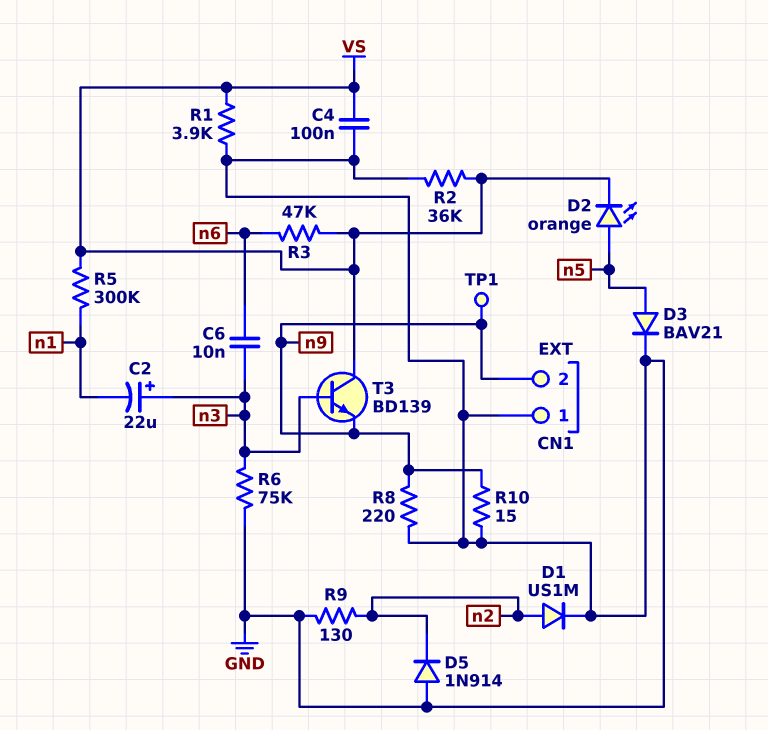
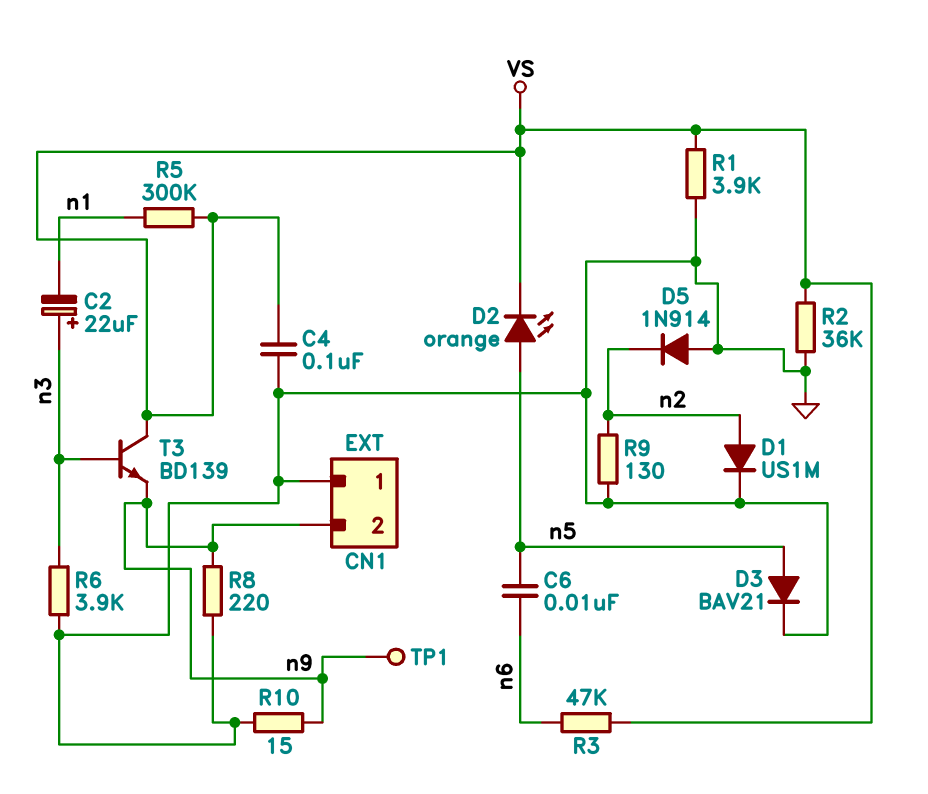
C6: 10nF (n3, n6) -> 10nF (n5, n6)
R6: 75k (GND, n3) -> 3.9k (GND, n3)

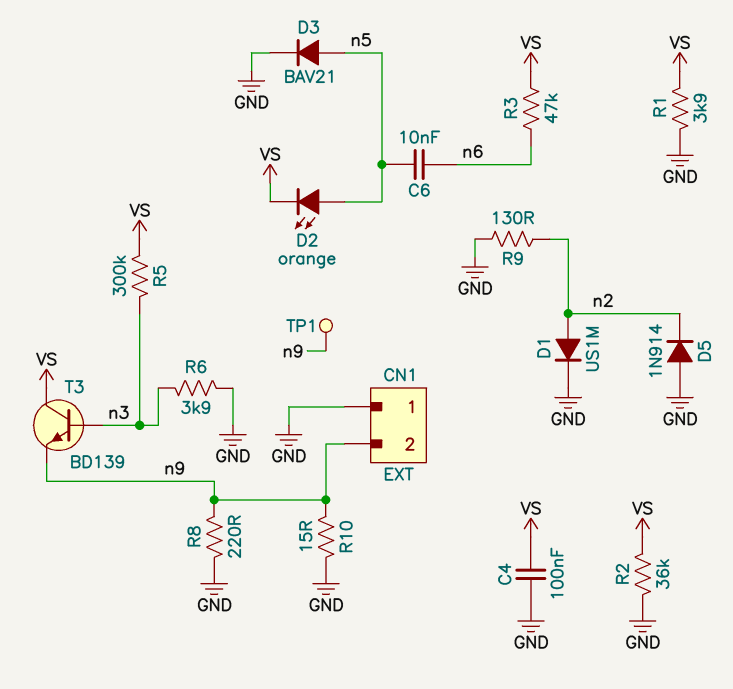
C2: 22uF (plus n3, minus n1) -> none
R5: 300k (VS, n1) -> 300k (VS, n3)

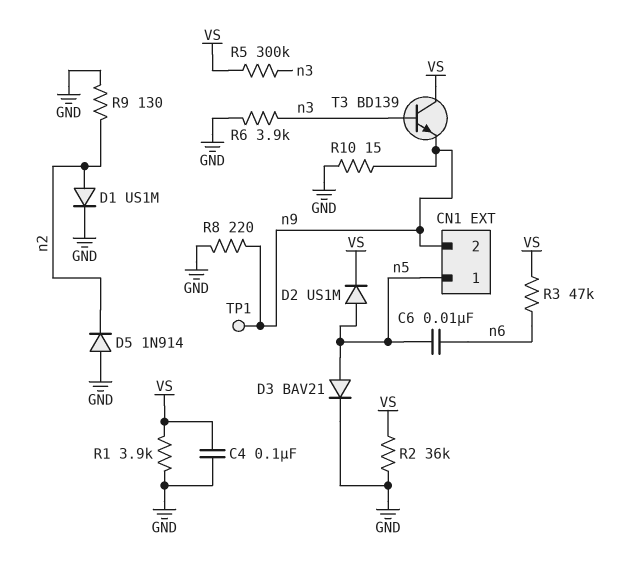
CN1 pin 1: GND -> n5
D2: LED orange (A n5, K VS) -> diode US1M (A n5, K VS)

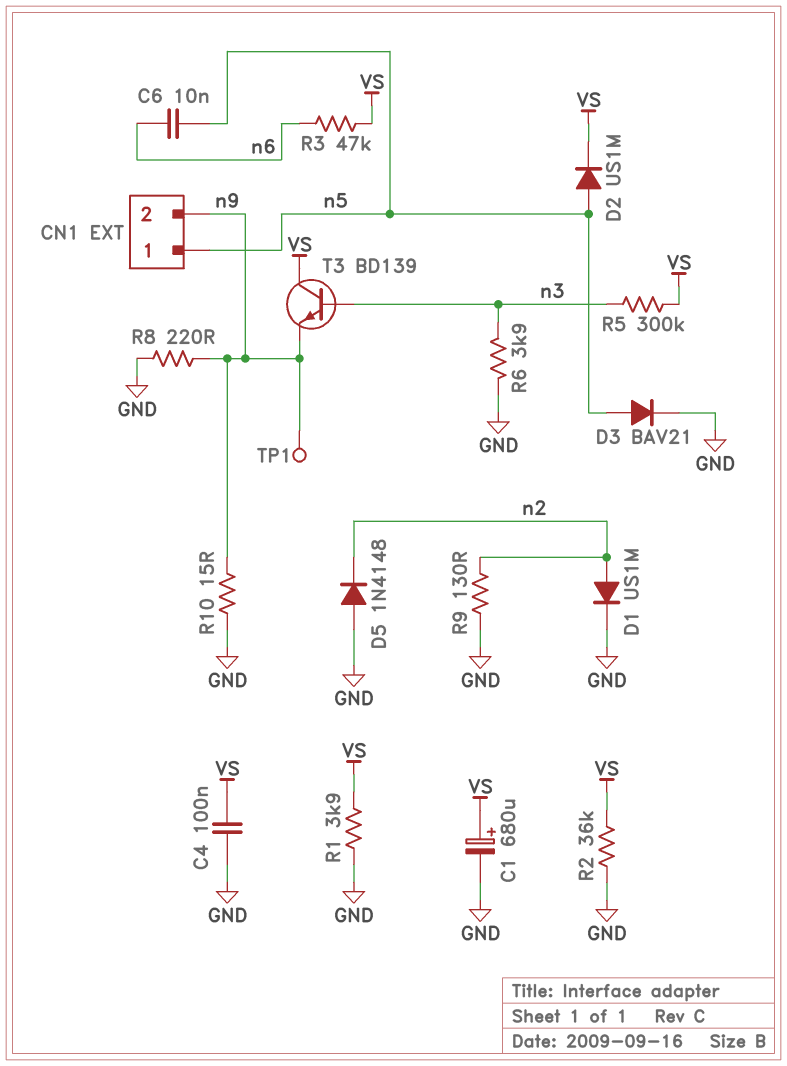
C1: none -> 680uF (plus VS, minus GND)
D5: diode 1N914 (A GND, K n2) -> diode 1N4148 (A GND, K n2)

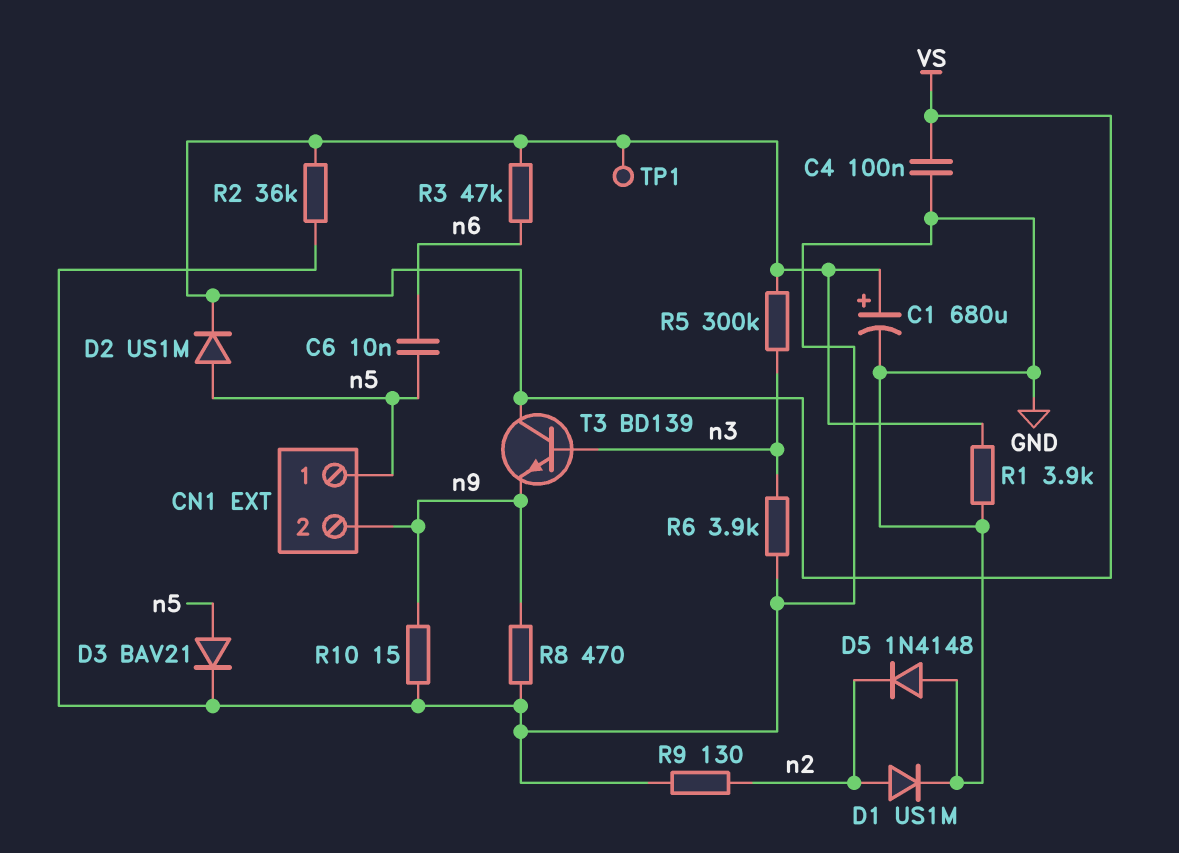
R8: 220 (GND, n9) -> 470 (GND, n9)
TP1: test point (n9) -> test point (VS)

